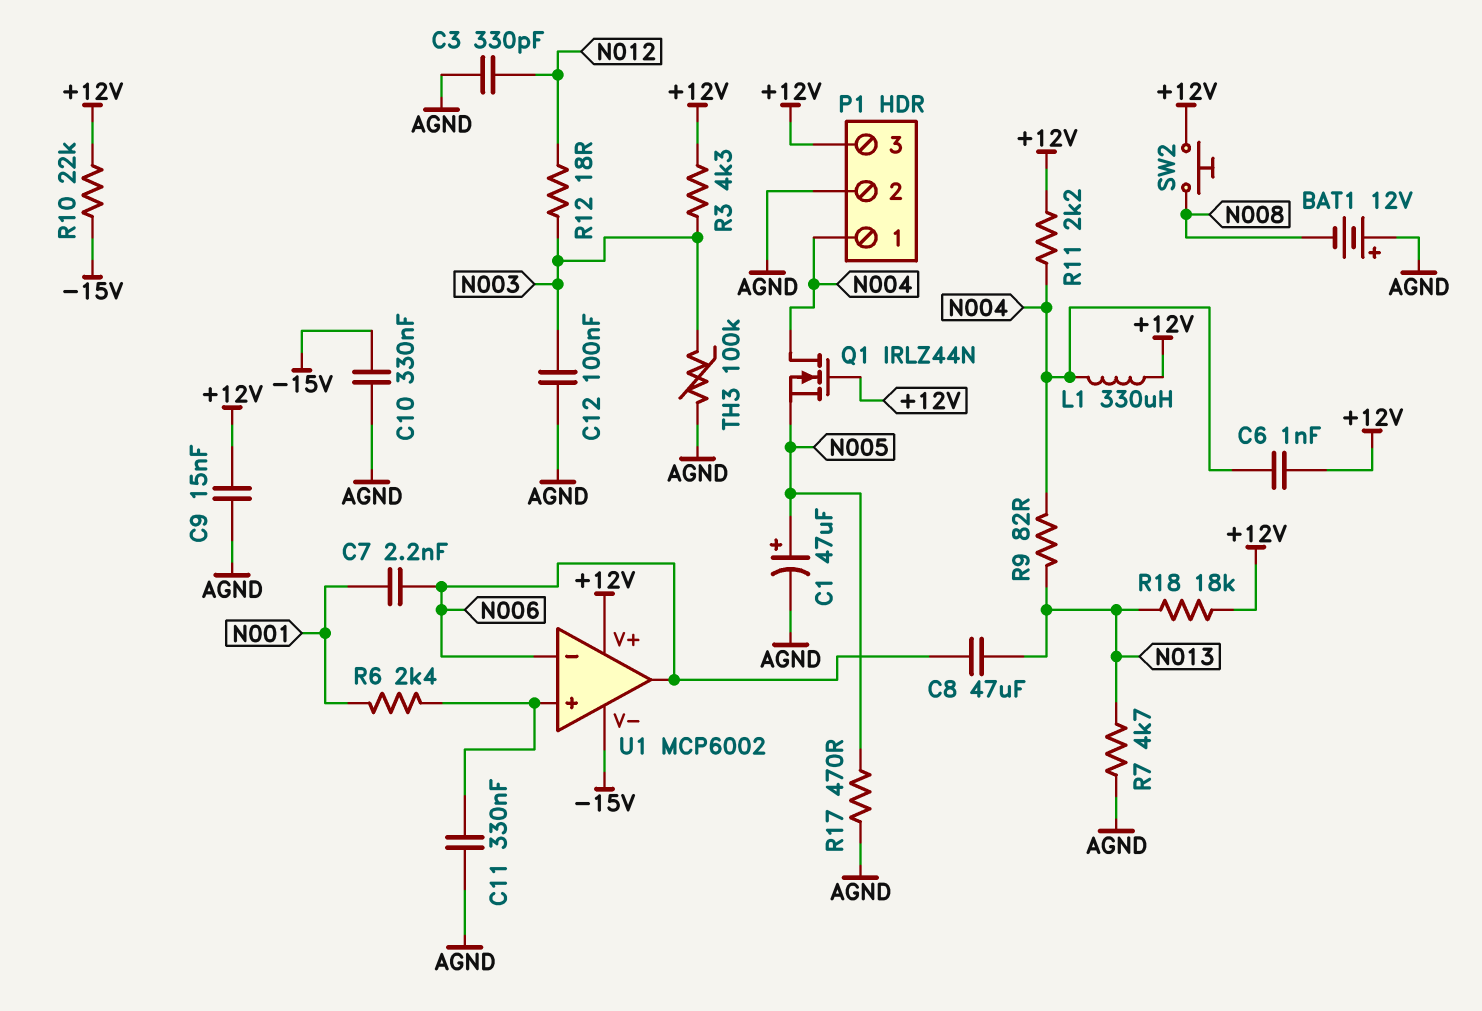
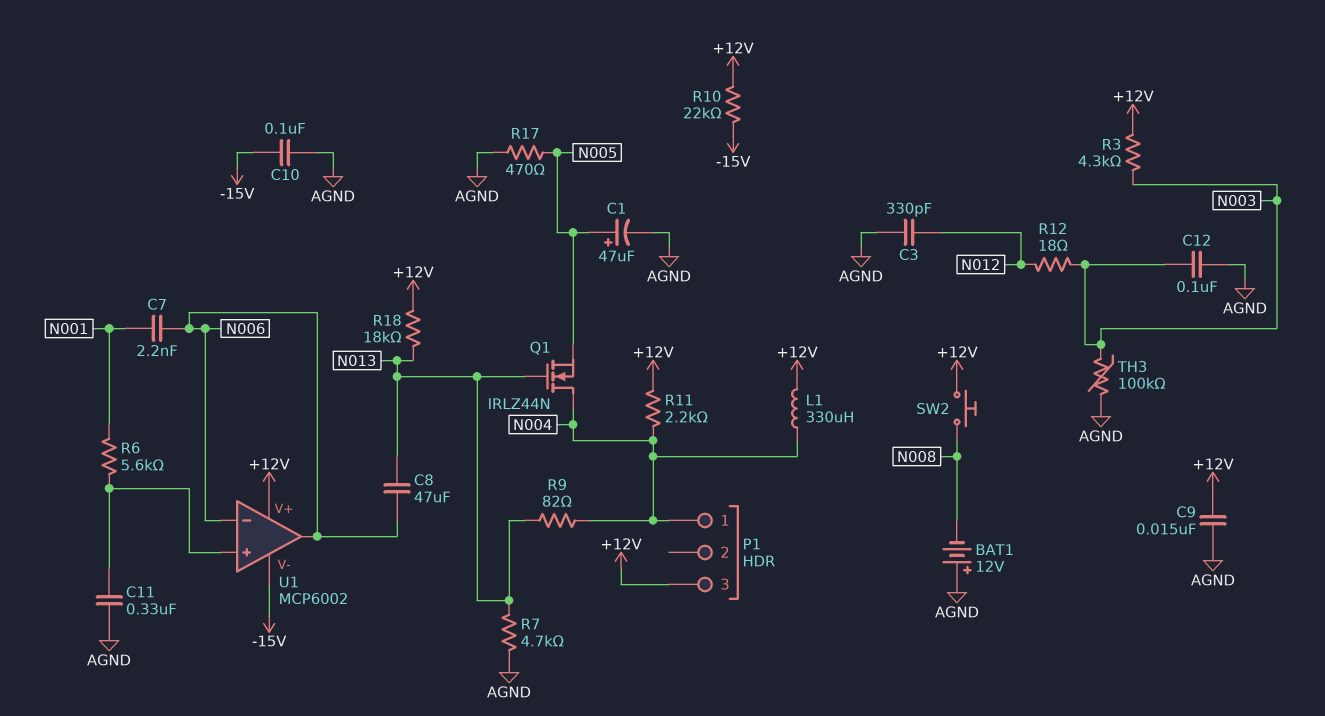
C6: 1nF (+12V, N004) -> none
C10: 330nF (-15V, AGND) -> 100nF (-15V, AGND)
P1 pin 2: AGND -> none
Q1: NMOS IRLZ44N (G +12V, D N004, S N005) -> NMOS IRLZ44N (G N013, D N004, S N005)
R6: 2.4k (N001, U1/in+) -> 5.6k (N001, U1/in+)

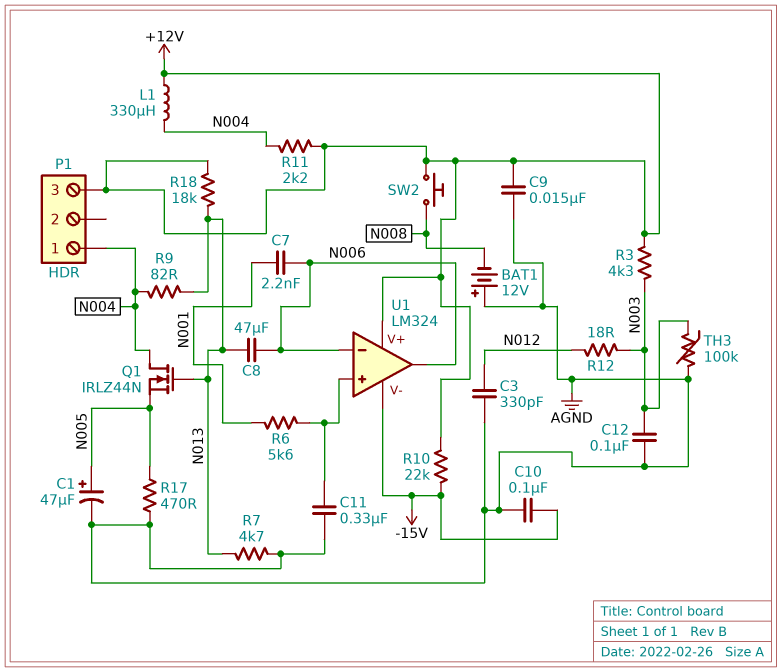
U1: MCP6002 -> LM324

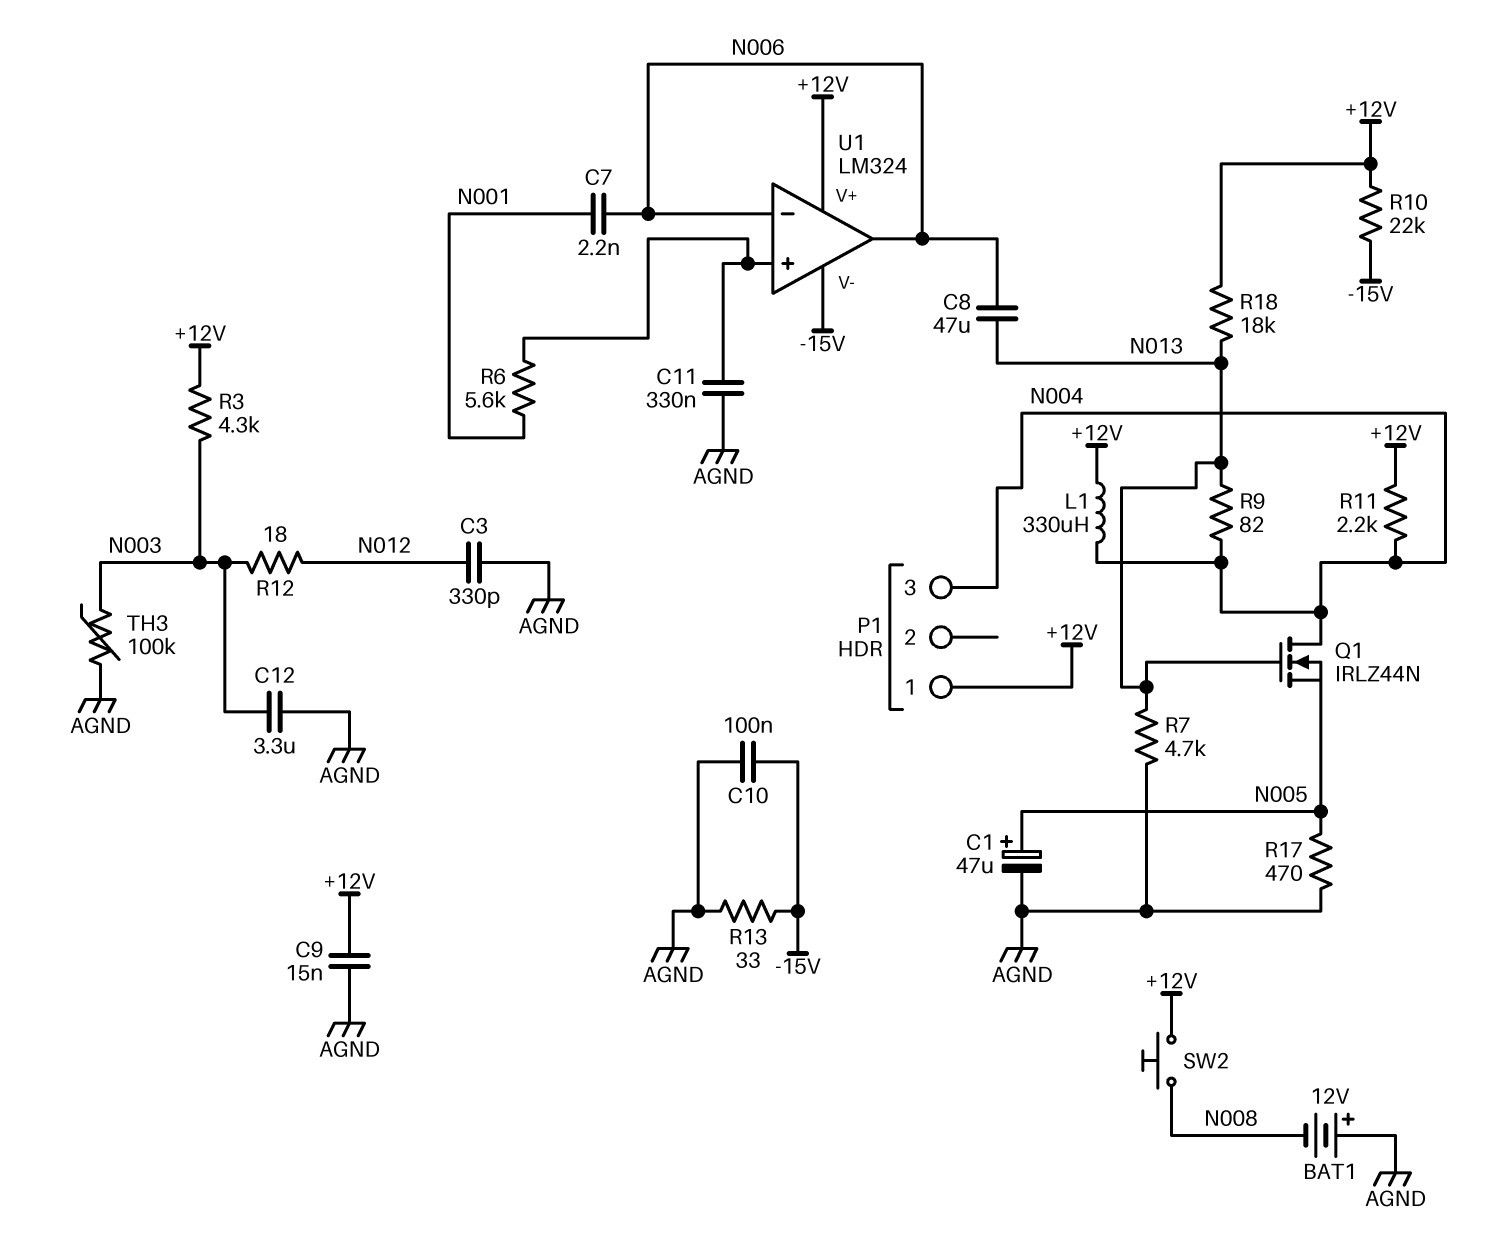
C12: 100nF (AGND, N003) -> 3.3uF (AGND, N003)
P1 pin 1: N004 -> +12V
P1 pin 3: +12V -> N004
R13: none -> 33 (-15V, AGND)

